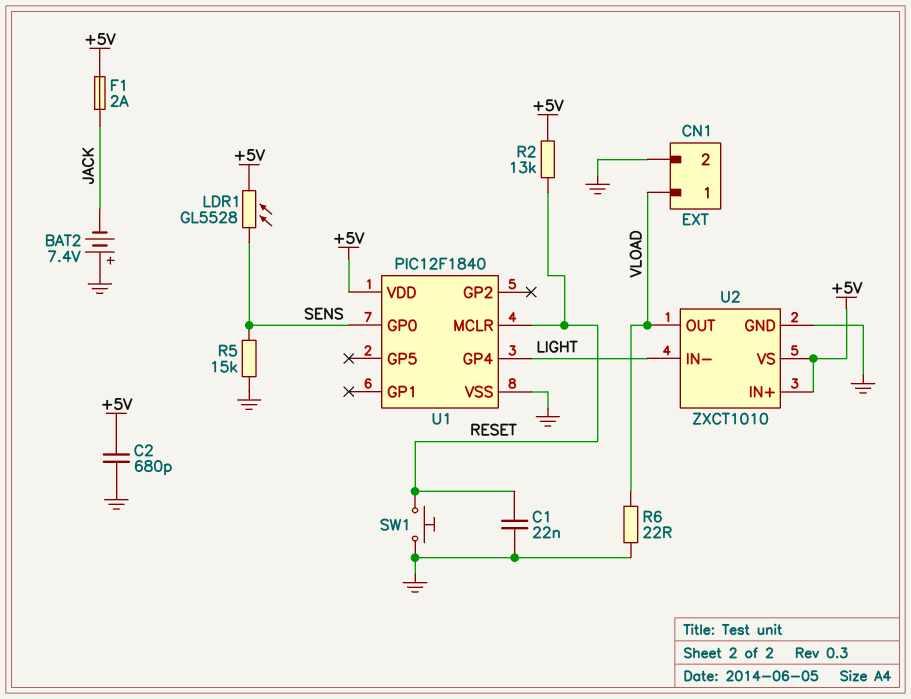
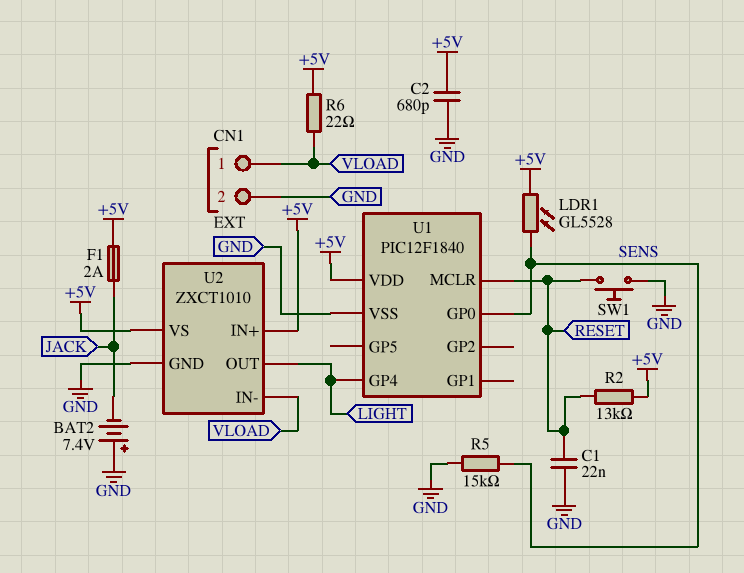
R6: 22 (GND, VLOAD) -> 22 (+5V, VLOAD)
U2 pin IN-: LIGHT -> VLOAD
U2 pin OUT: VLOAD -> LIGHT

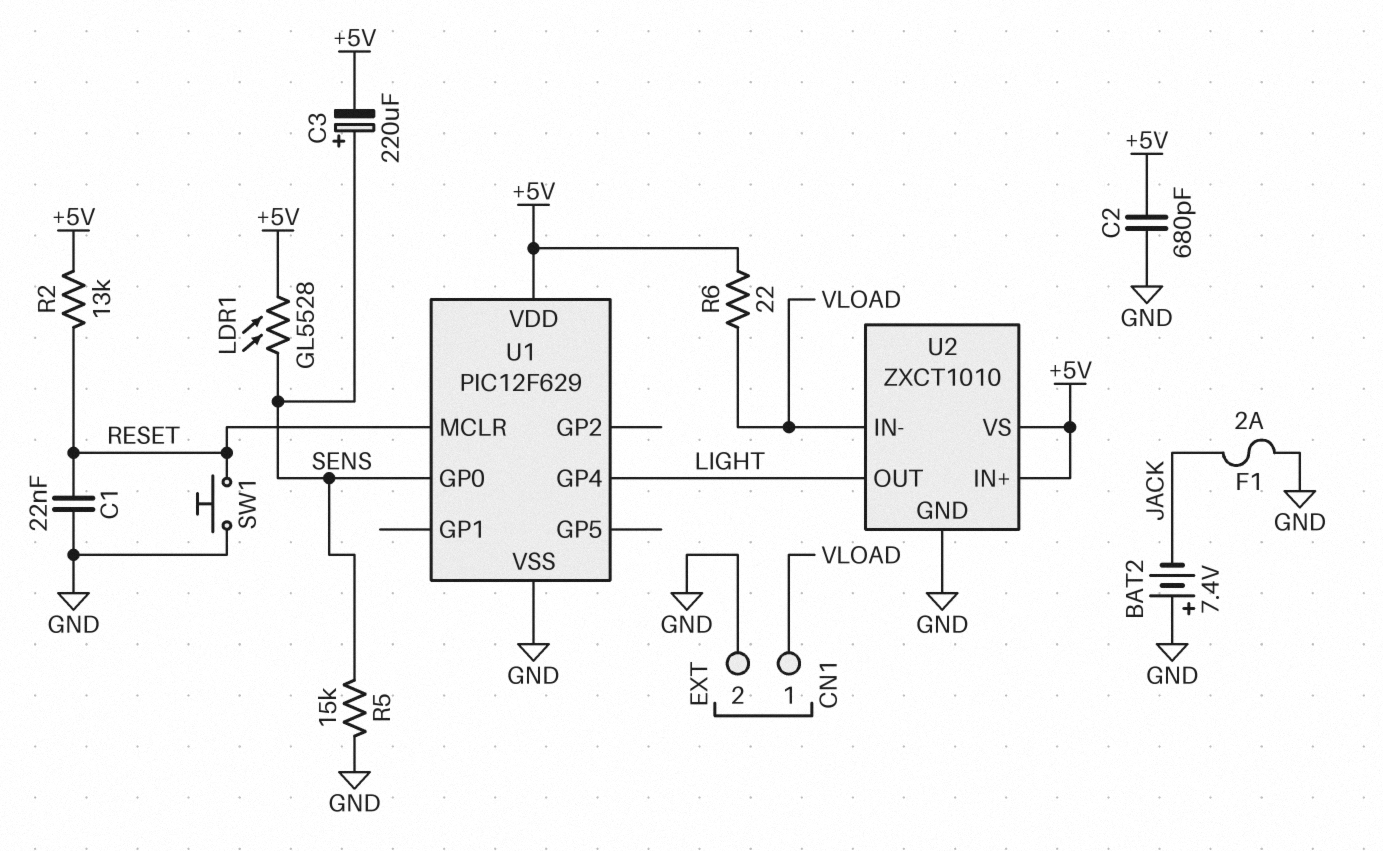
C3: none -> 220uF (plus SENS, minus +5V)
F1: 2A (+5V, JACK) -> 2A (GND, JACK)
U1: PIC12F1840 -> PIC12F629

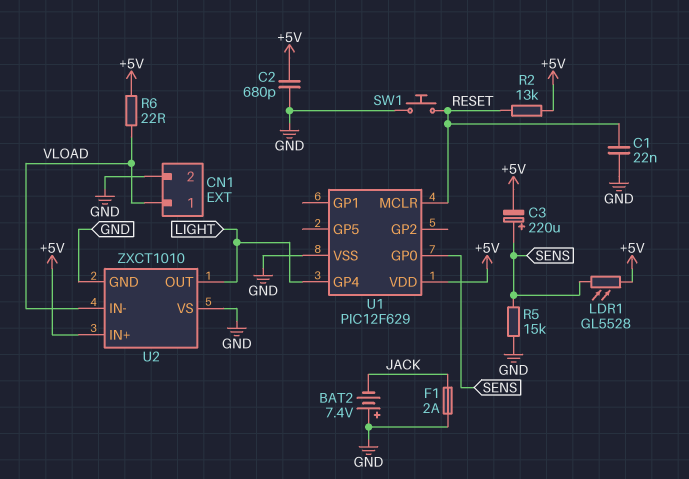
U2 pin VS: +5V -> GND

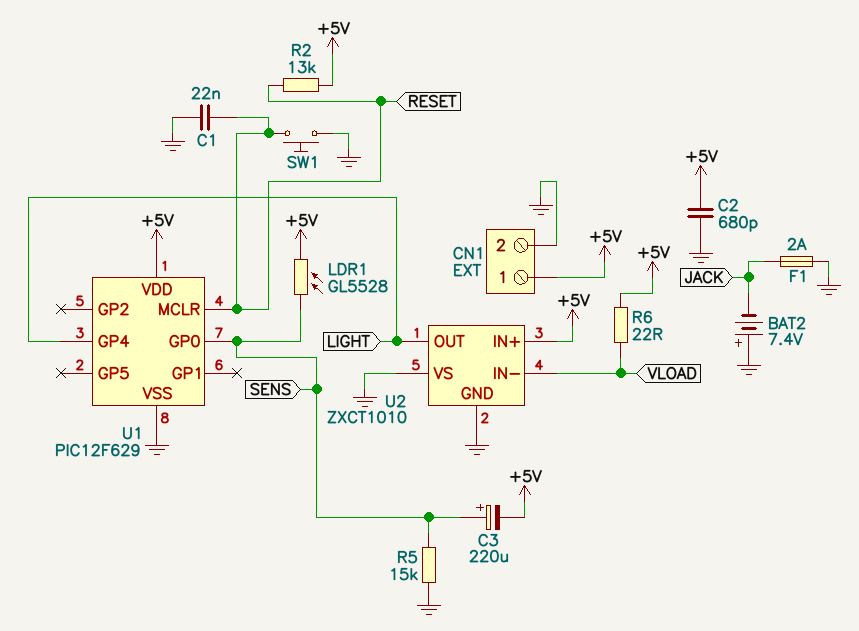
CN1 pin 1: VLOAD -> +5V

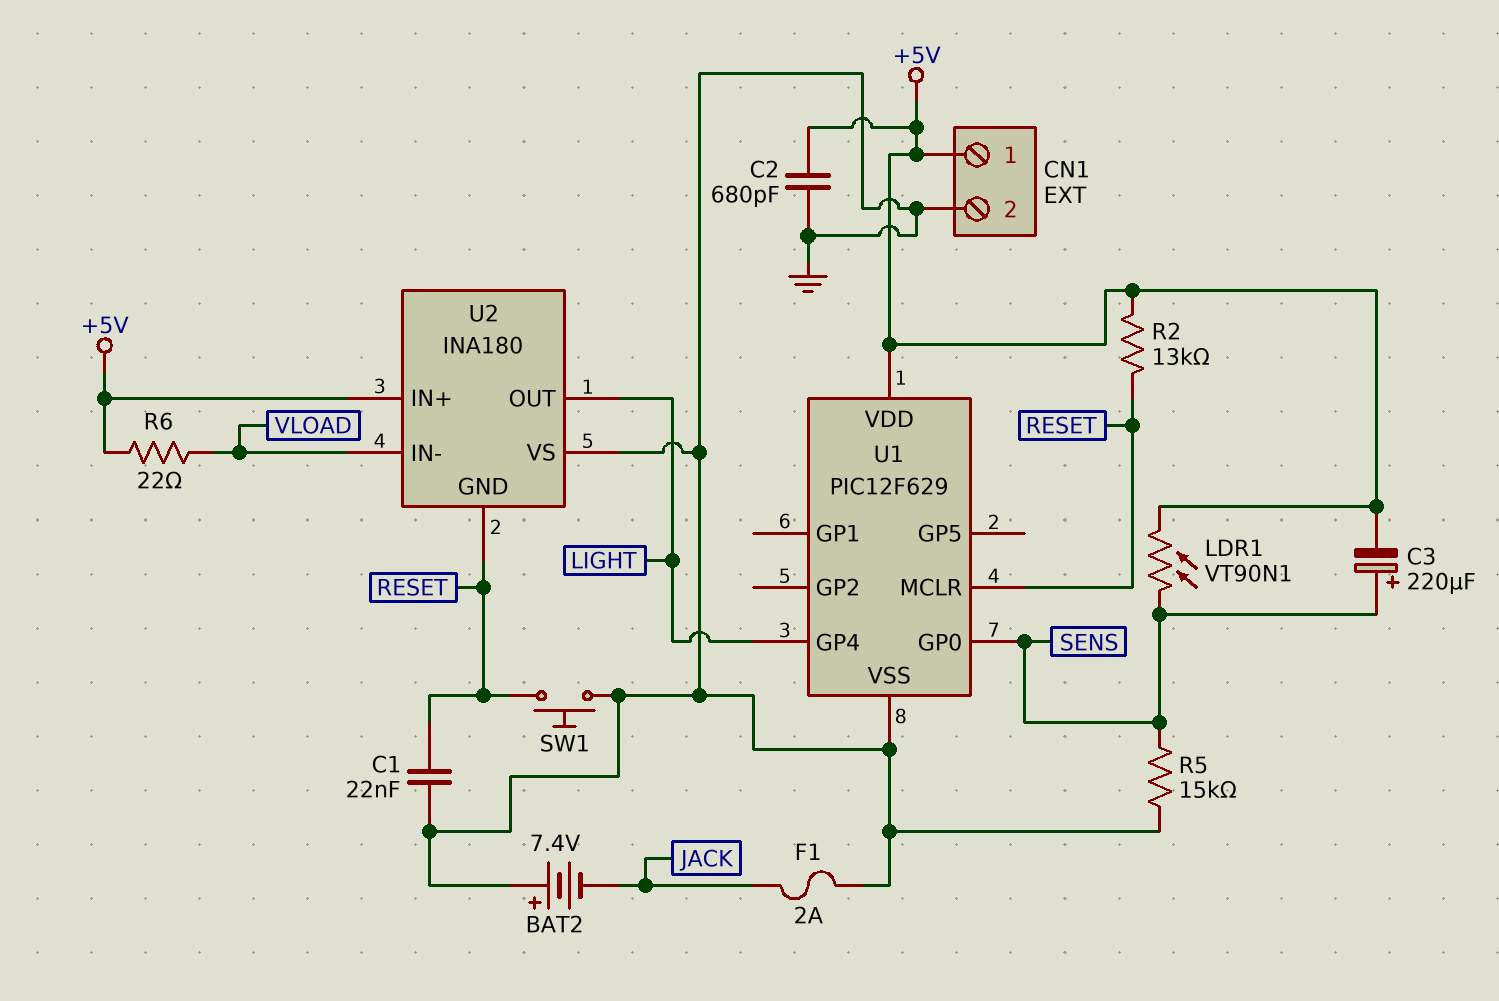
LDR1: GL5528 (+5V, SENS) -> VT90N1 (+5V, SENS)
U2: ZXCT1010 -> INA180
U2 pin GND: GND -> RESET

